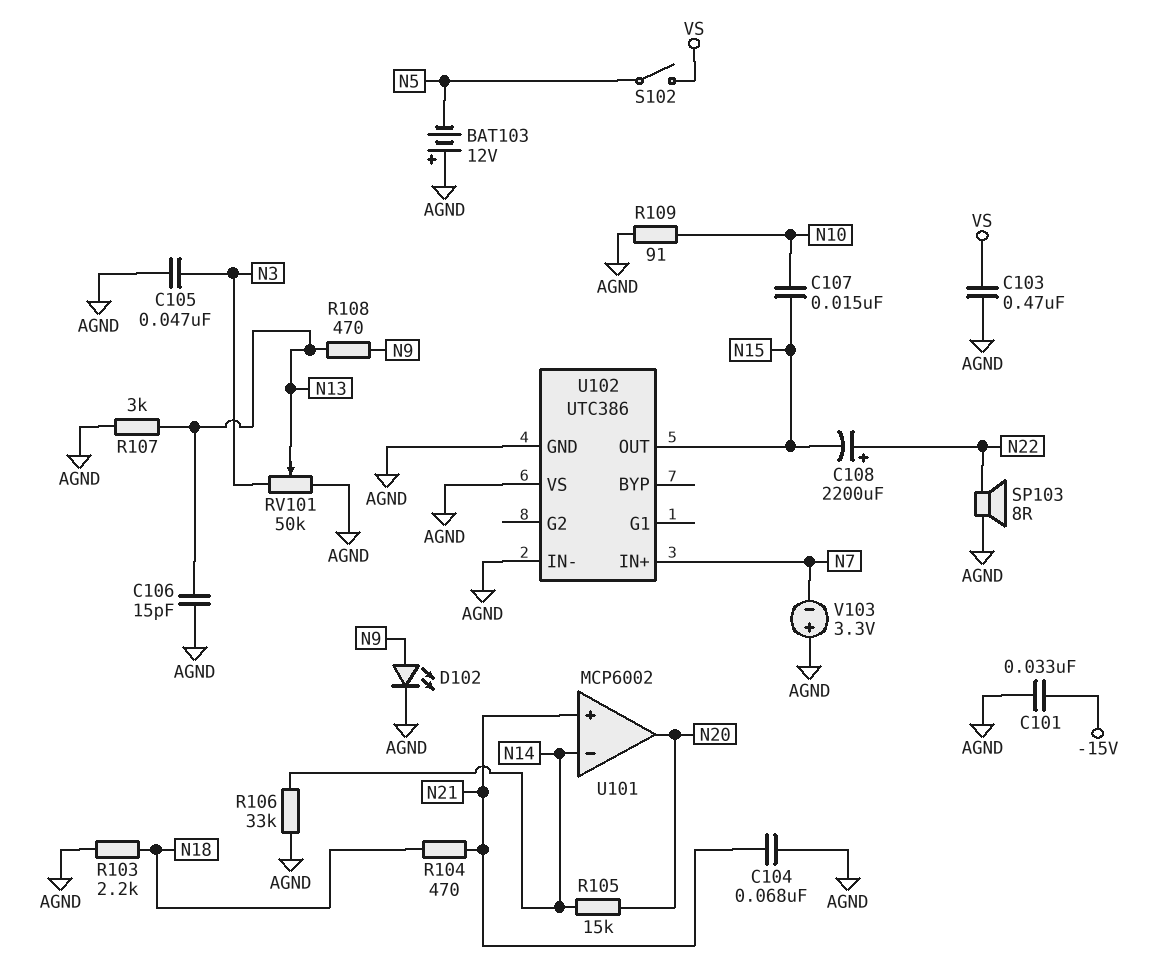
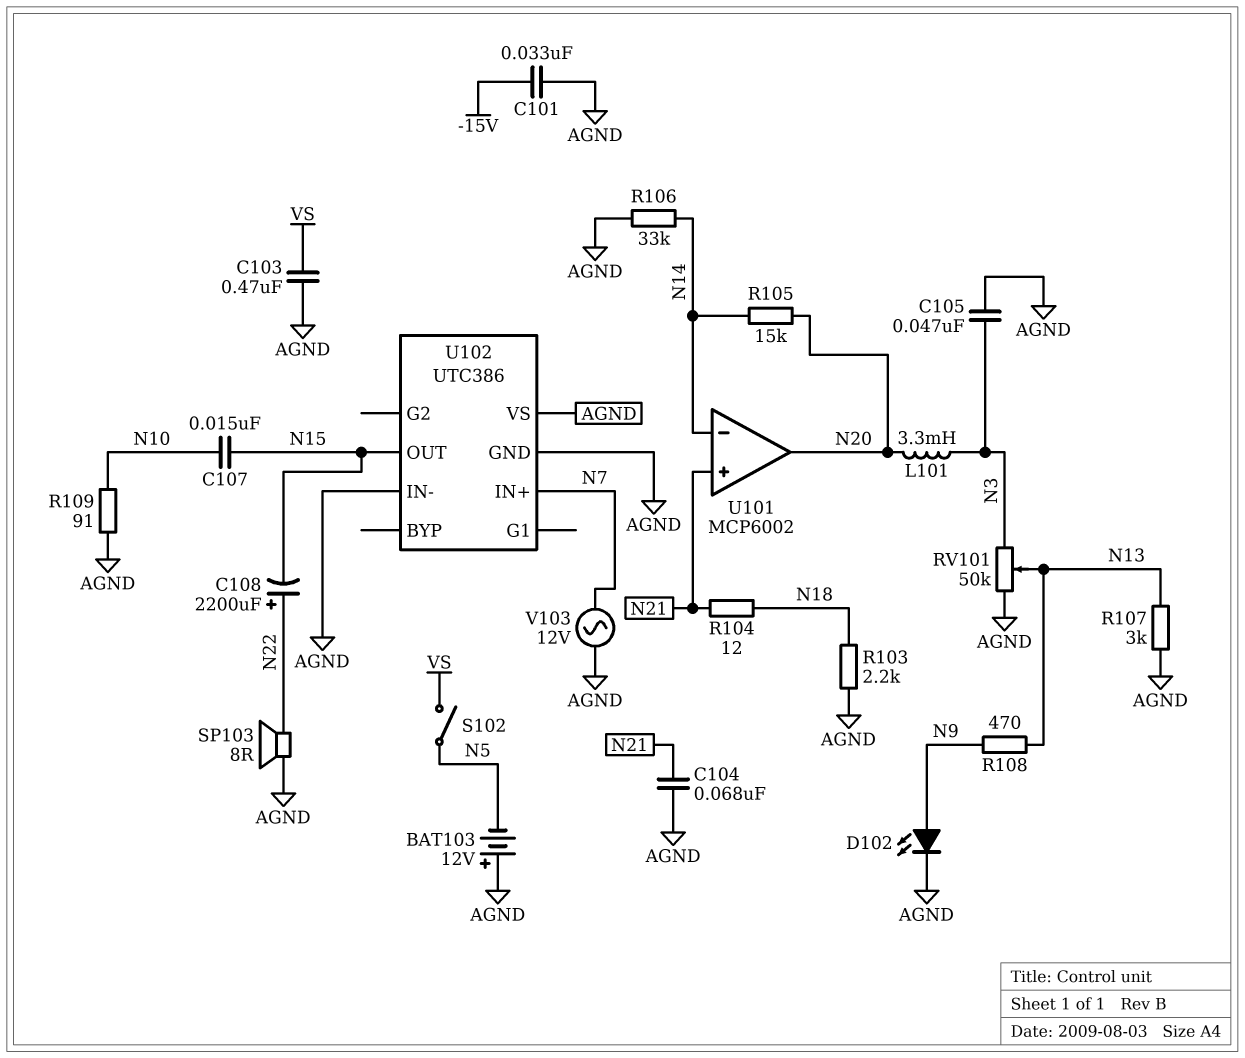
C106: 15pF (AGND, N13) -> none
L101: none -> 3.3mH (N3, N20)
R104: 470 (N18, N21) -> 12 (N18, N21)
V103: 3.3V (plus AGND, minus N7) -> AC 12V (AGND, N7)

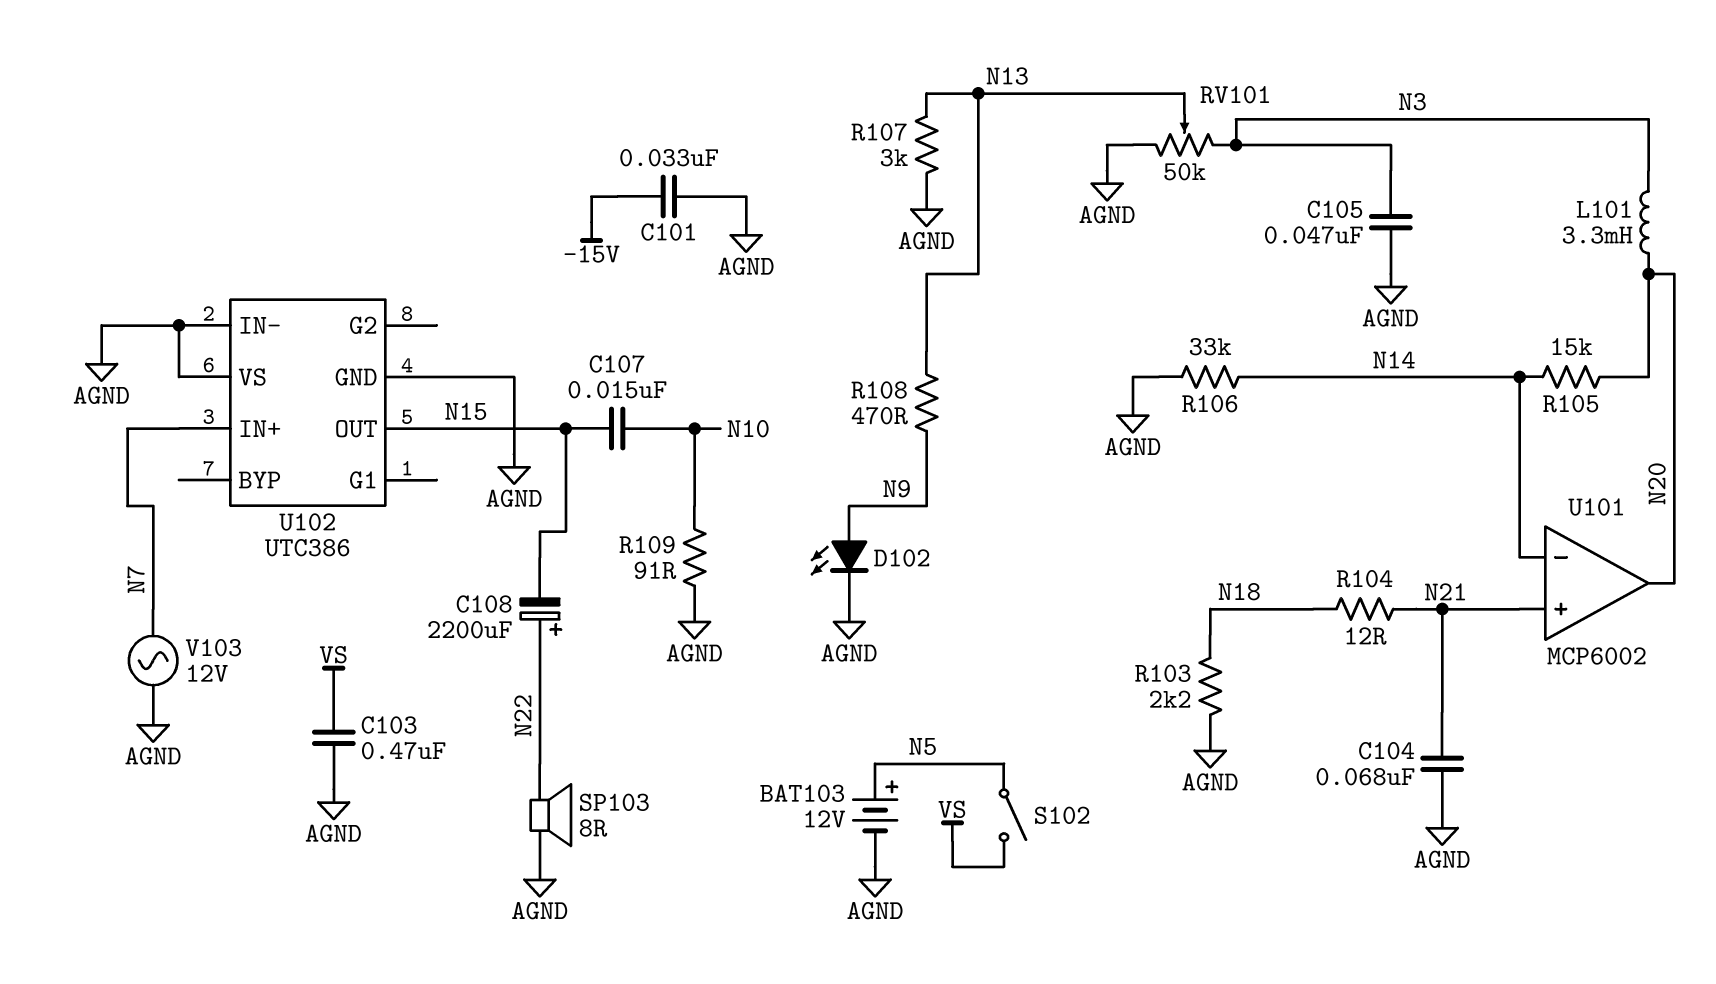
BAT103: 12V (plus AGND, minus N5) -> 12V (plus N5, minus AGND)

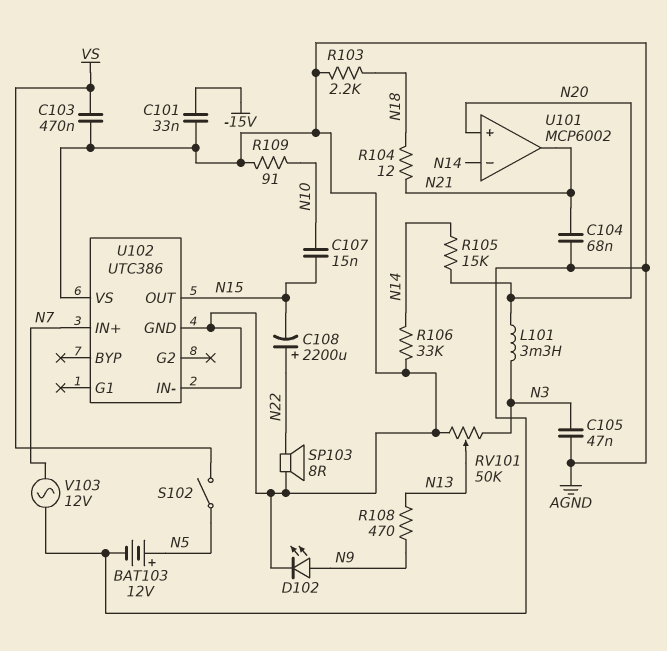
R107: 3k (AGND, N13) -> none
U101 pin in+: N21 -> N20
U101 pin out: N20 -> N21

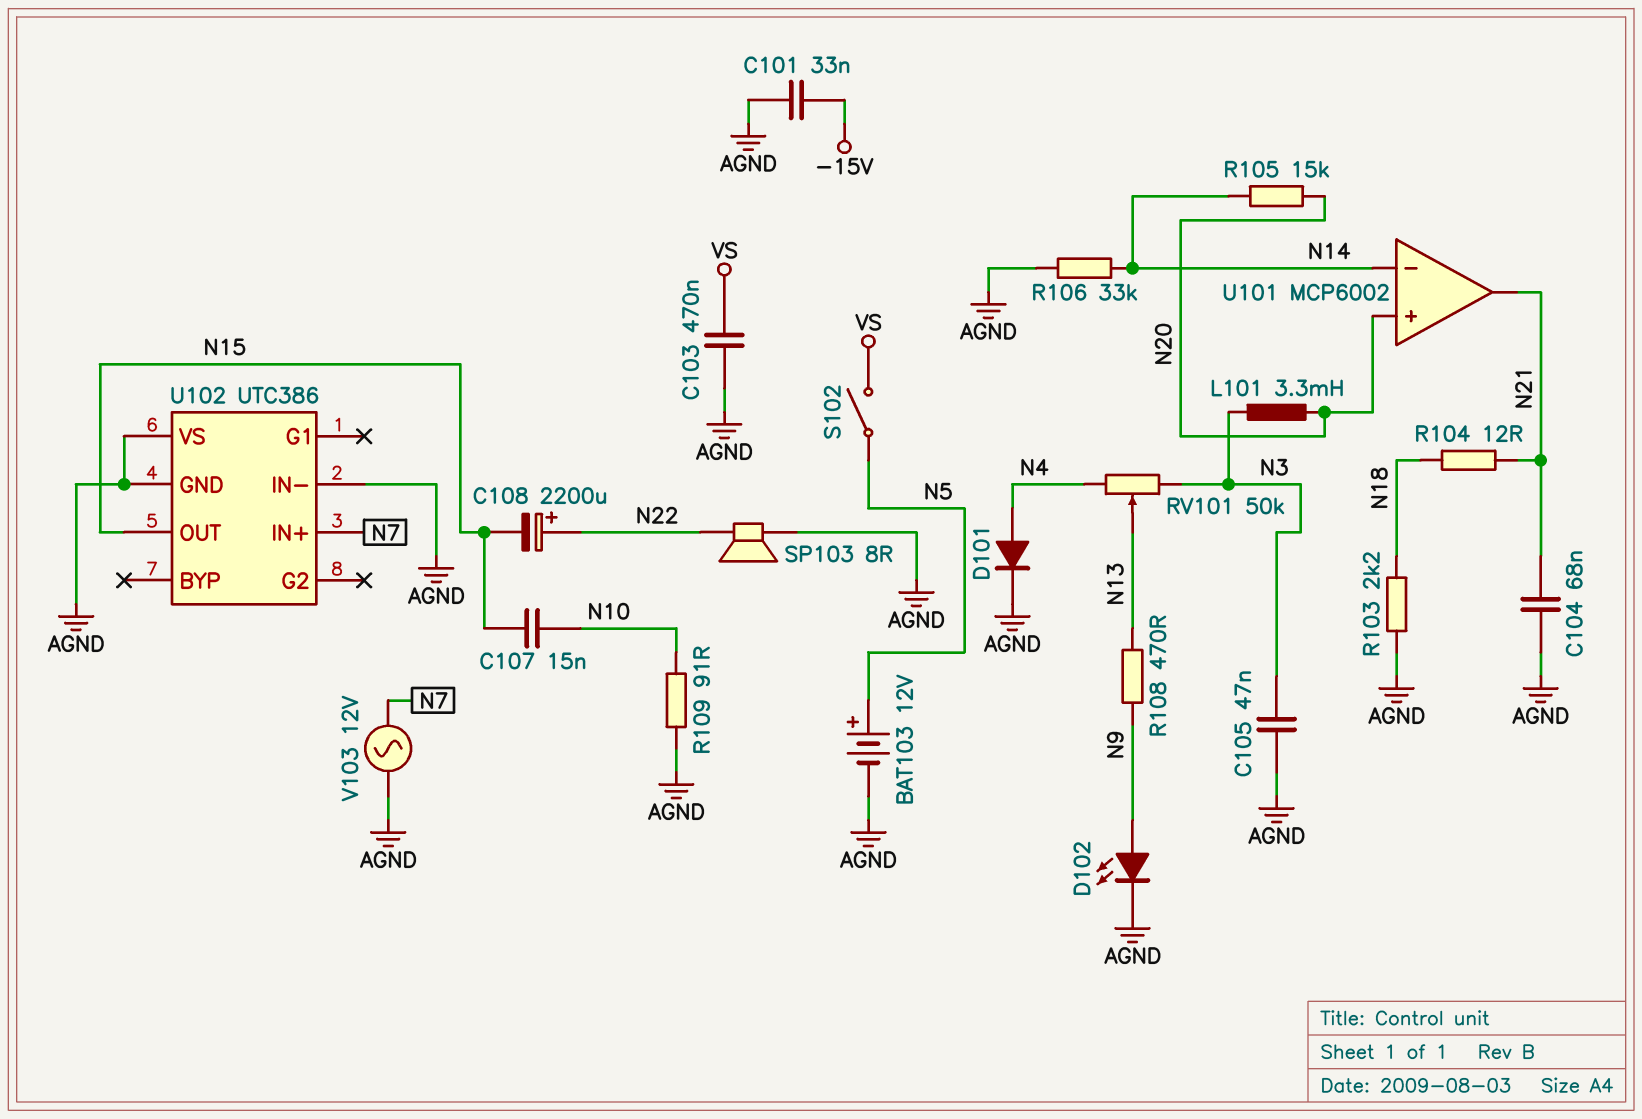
D101: none -> diode (A N4, K AGND)
RV101: 50k (AGND, N3, wiper N13) -> 50k (N3, N4, wiper N13)

